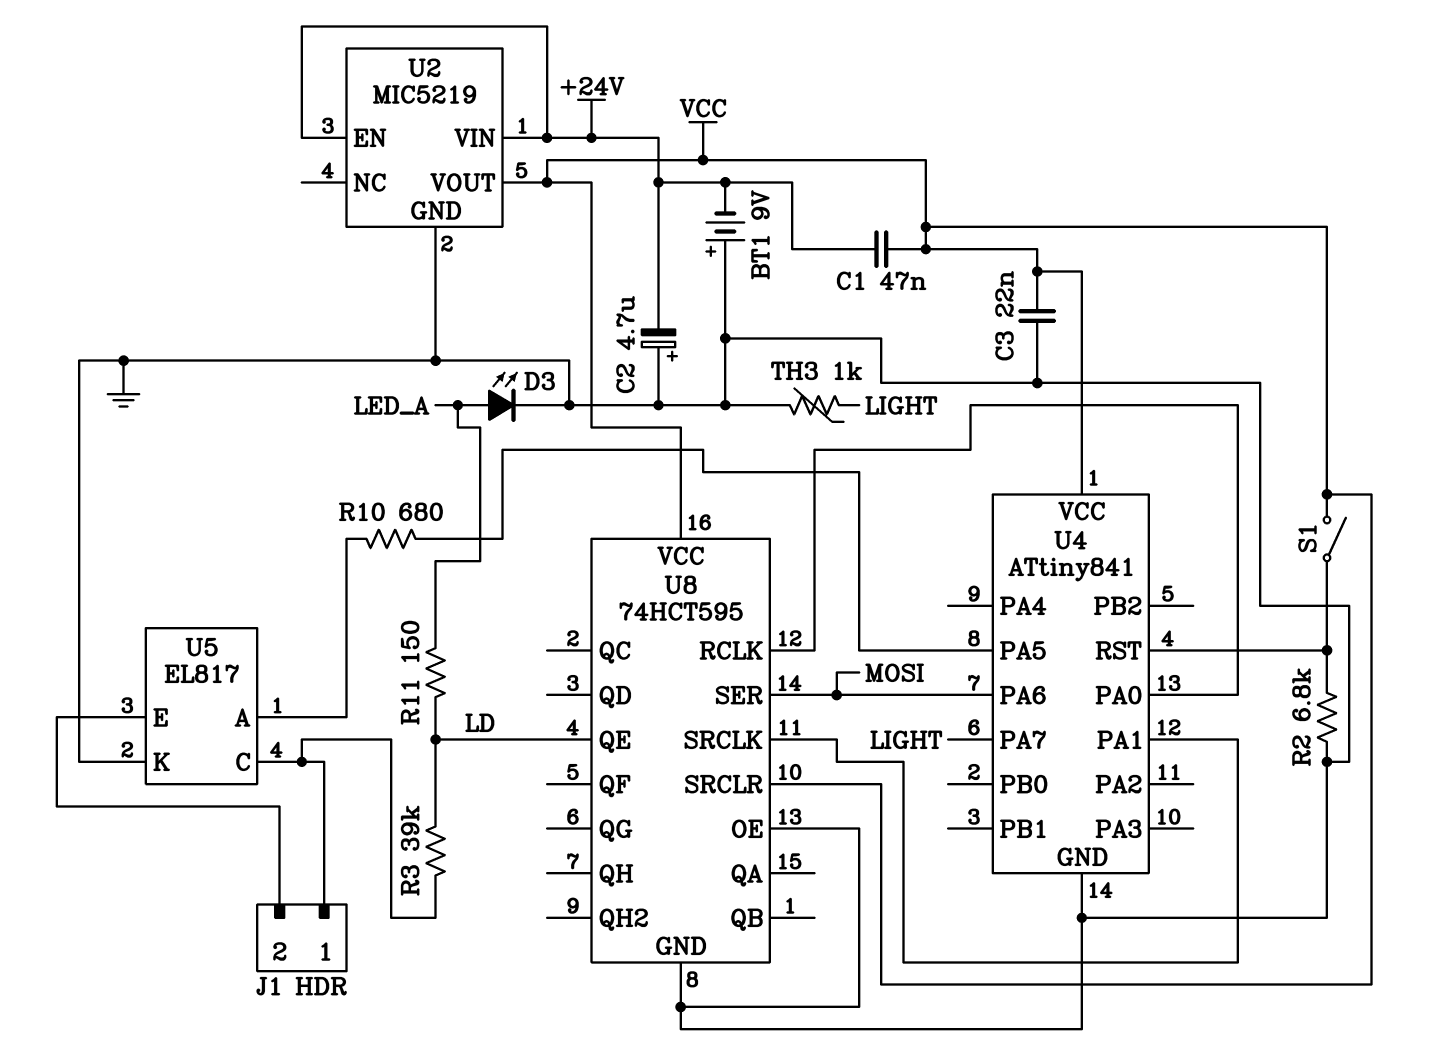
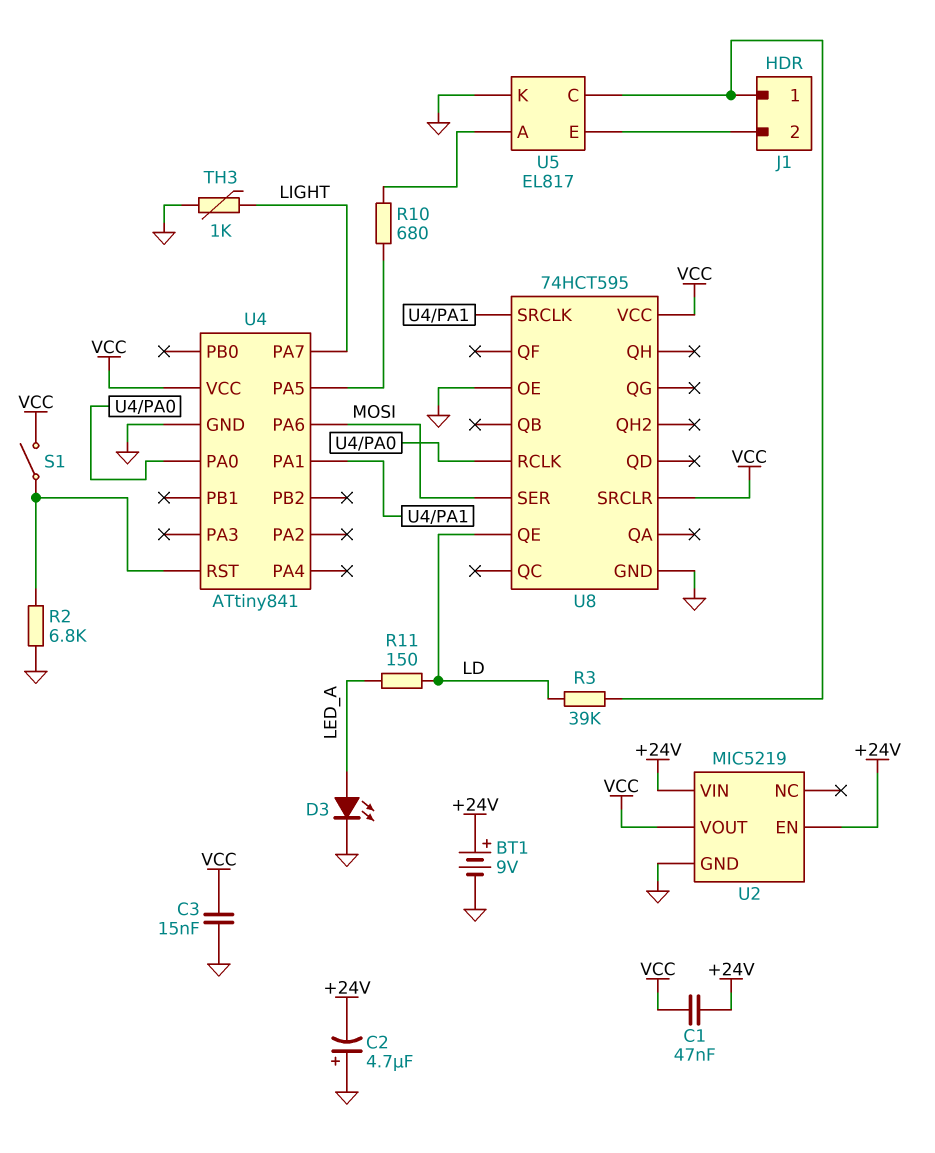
BT1: 9V (plus GND, minus +24V) -> 9V (plus +24V, minus GND)
C3: 22nF (GND, VCC) -> 15nF (GND, VCC)

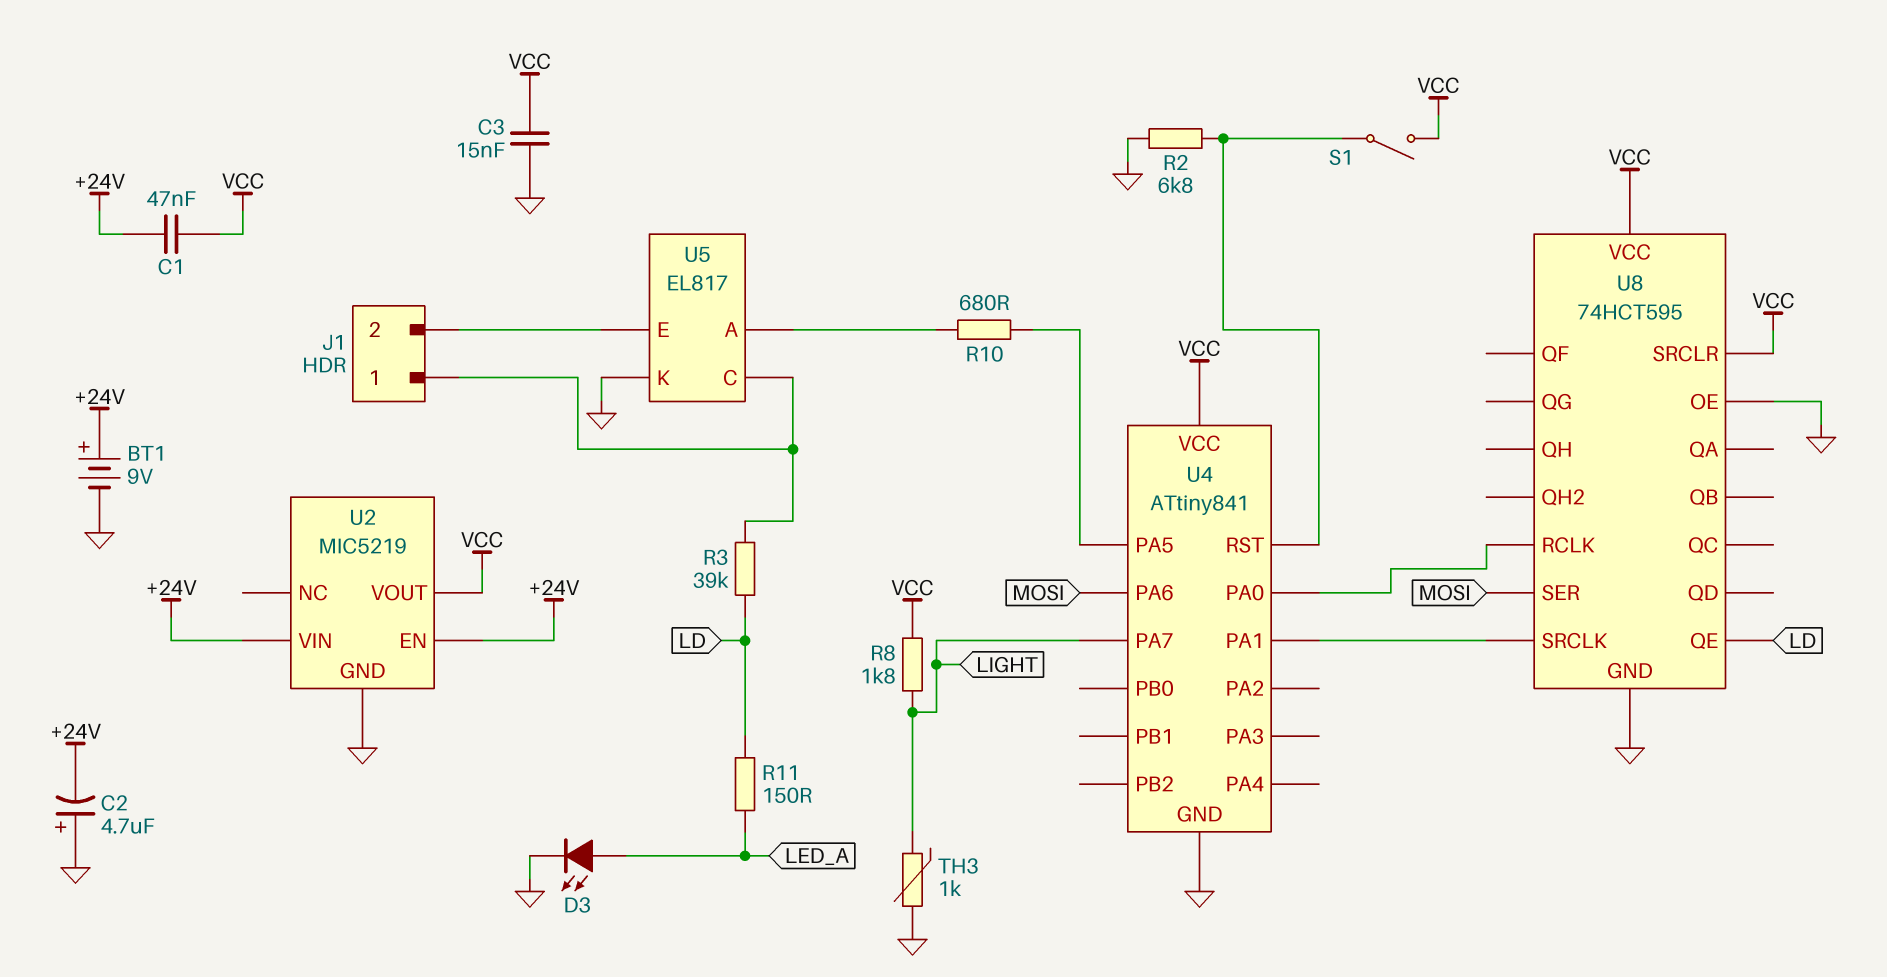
R8: none -> 1.8k (LIGHT, VCC)

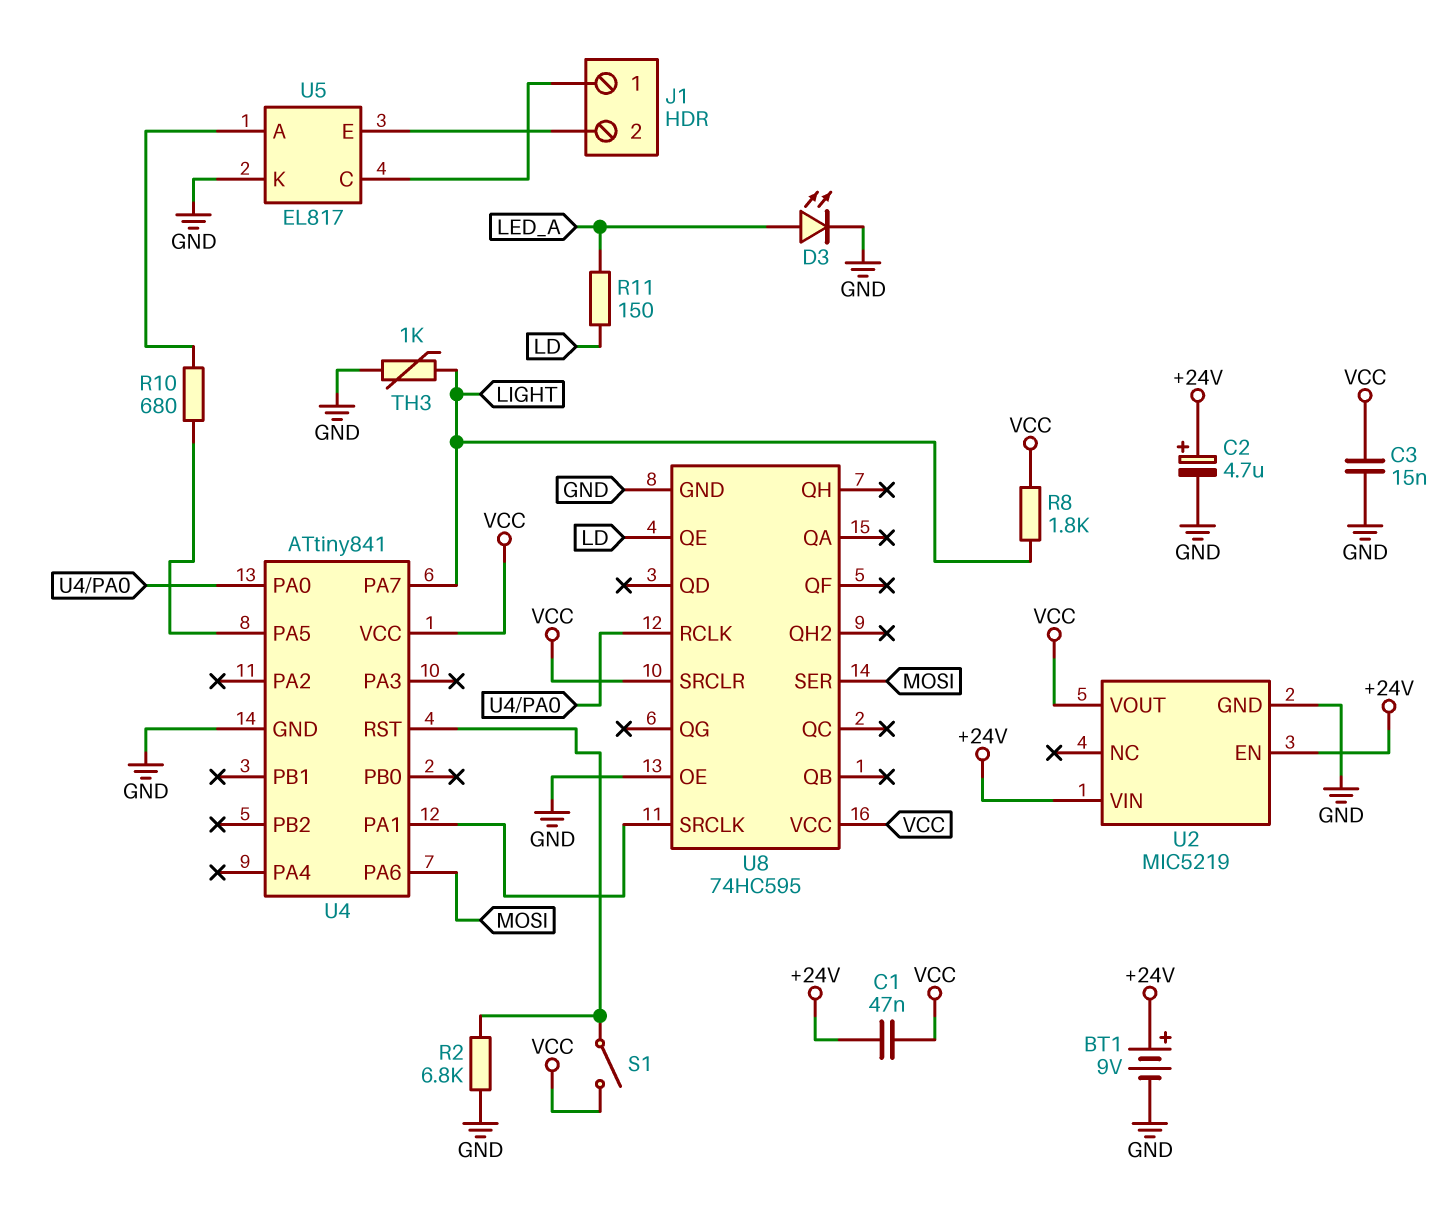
C2: 4.7uF (plus GND, minus +24V) -> 4.7uF (plus +24V, minus GND)
R3: 39k (J1/1, LD) -> none
U8: 74HCT595 -> 74HC595

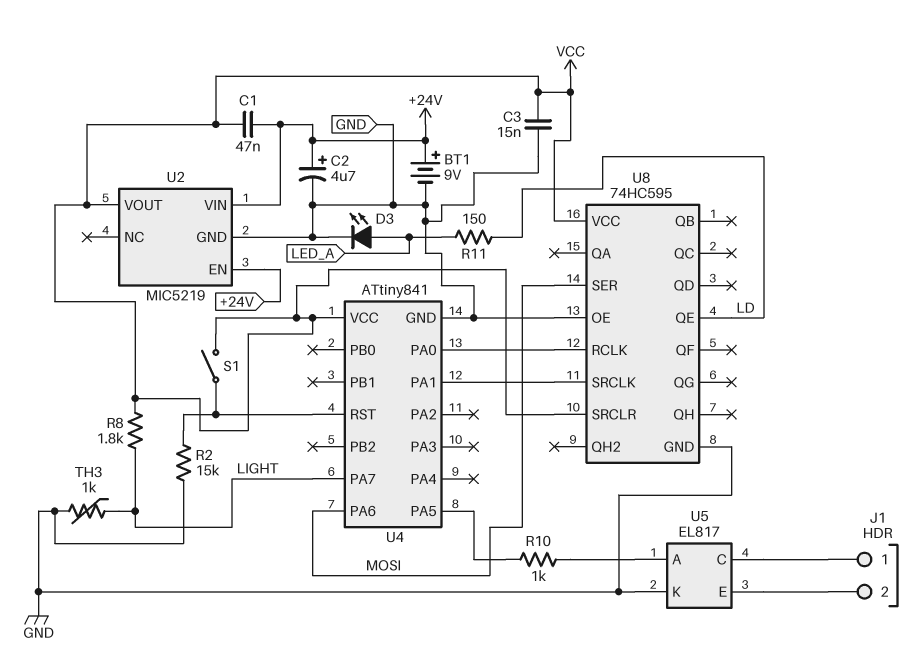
R2: 6.8k (GND, U4/RST) -> 15k (GND, U4/RST)
R10: 680 (U4/PA5, U5/A) -> 1k (U4/PA5, U5/A)

